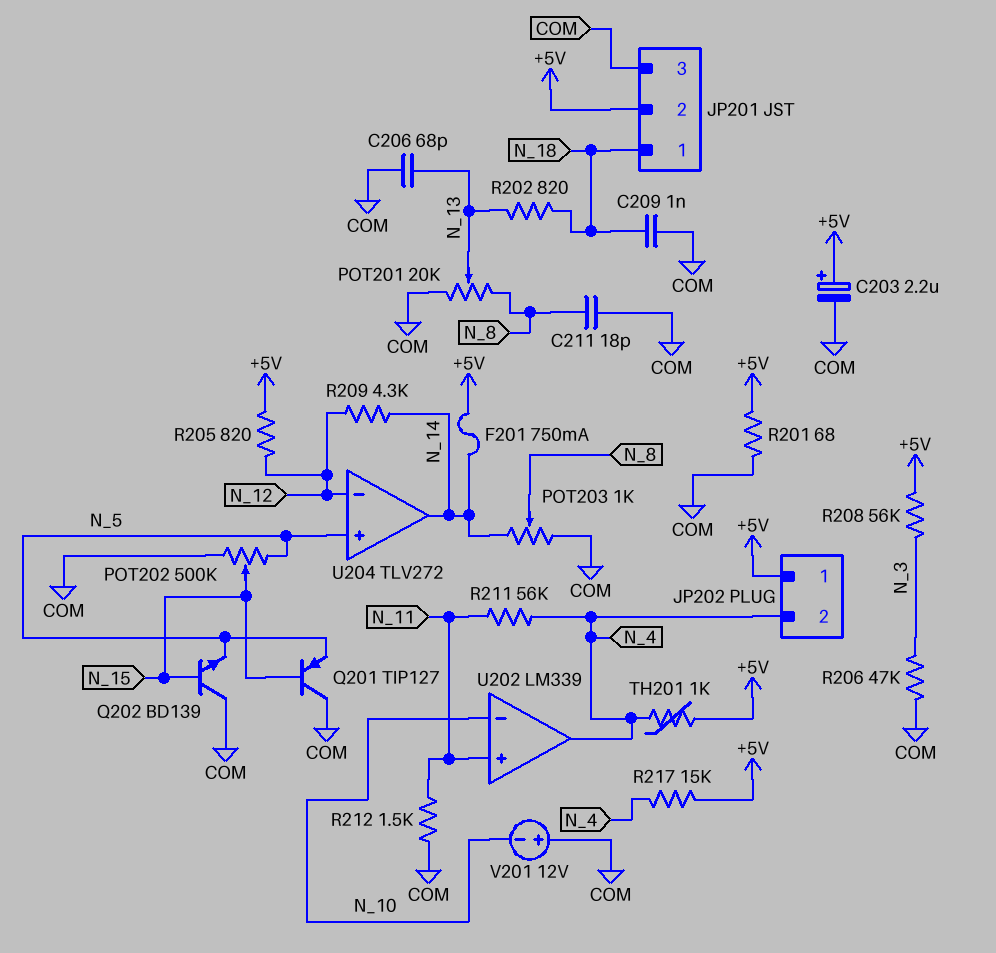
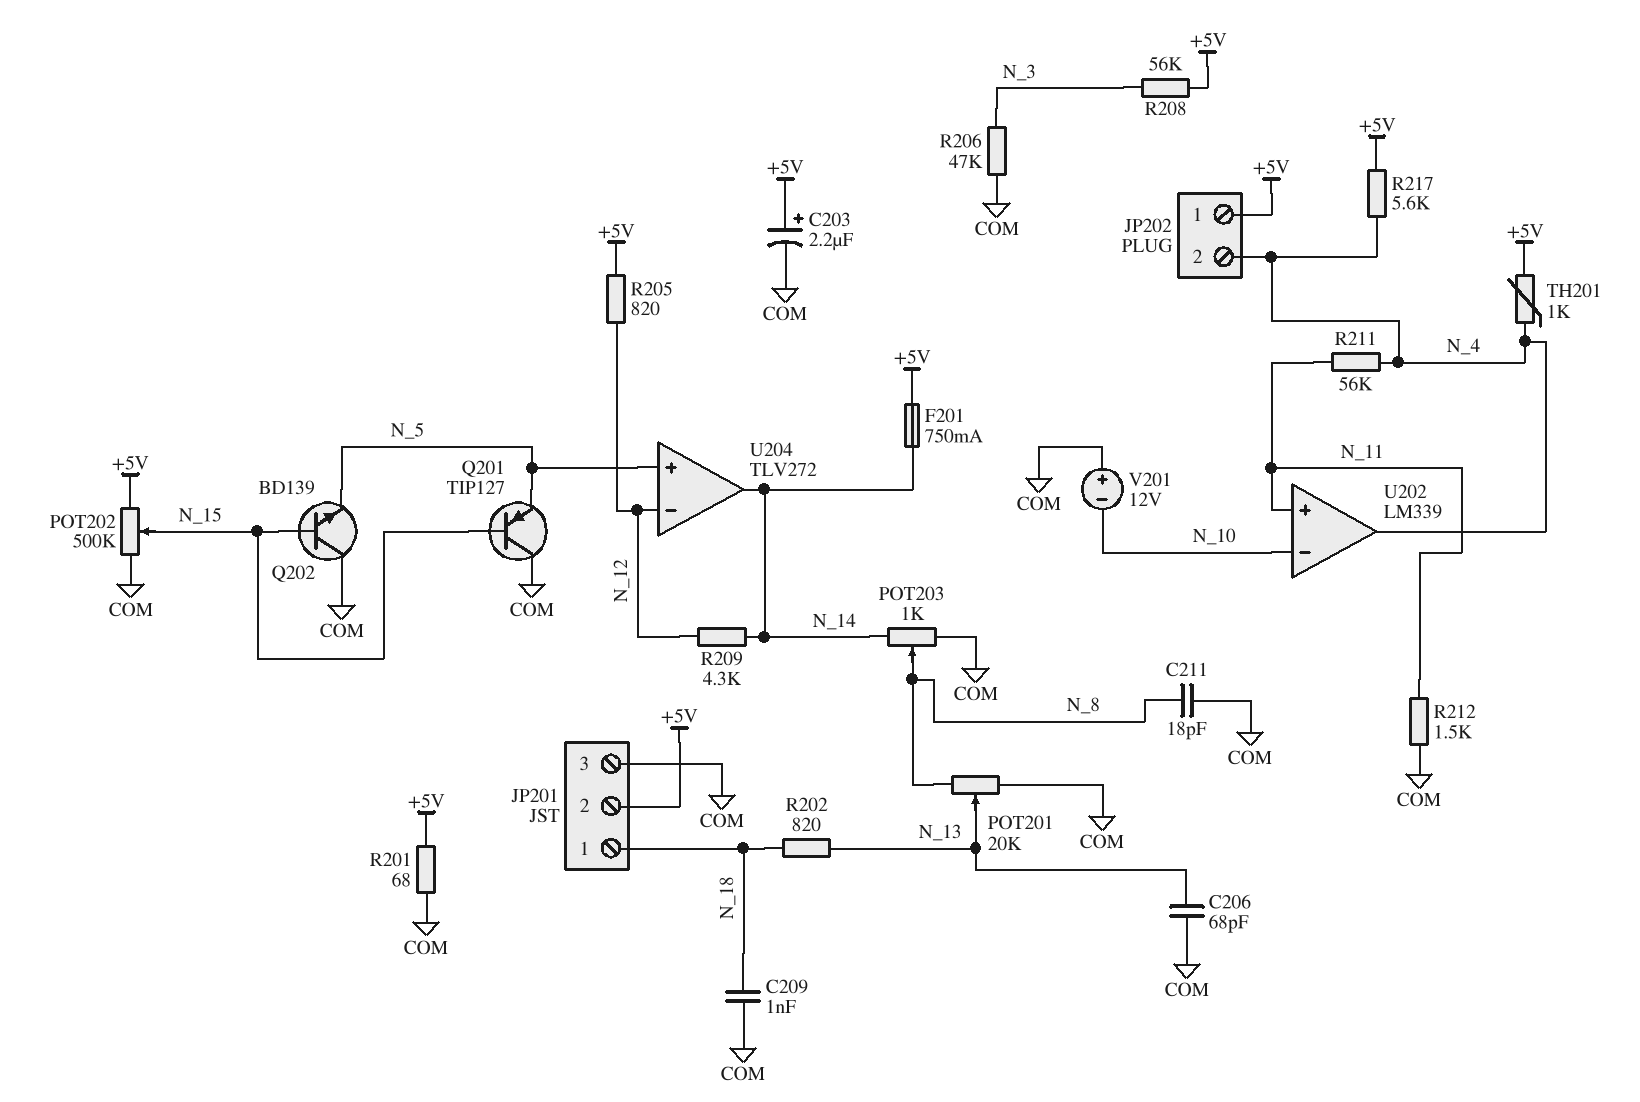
POT202: 500k (COM, N_5, wiper N_15) -> 500k (+5V, COM, wiper N_15)
R217: 15k (+5V, N_4) -> 5.6k (+5V, N_4)

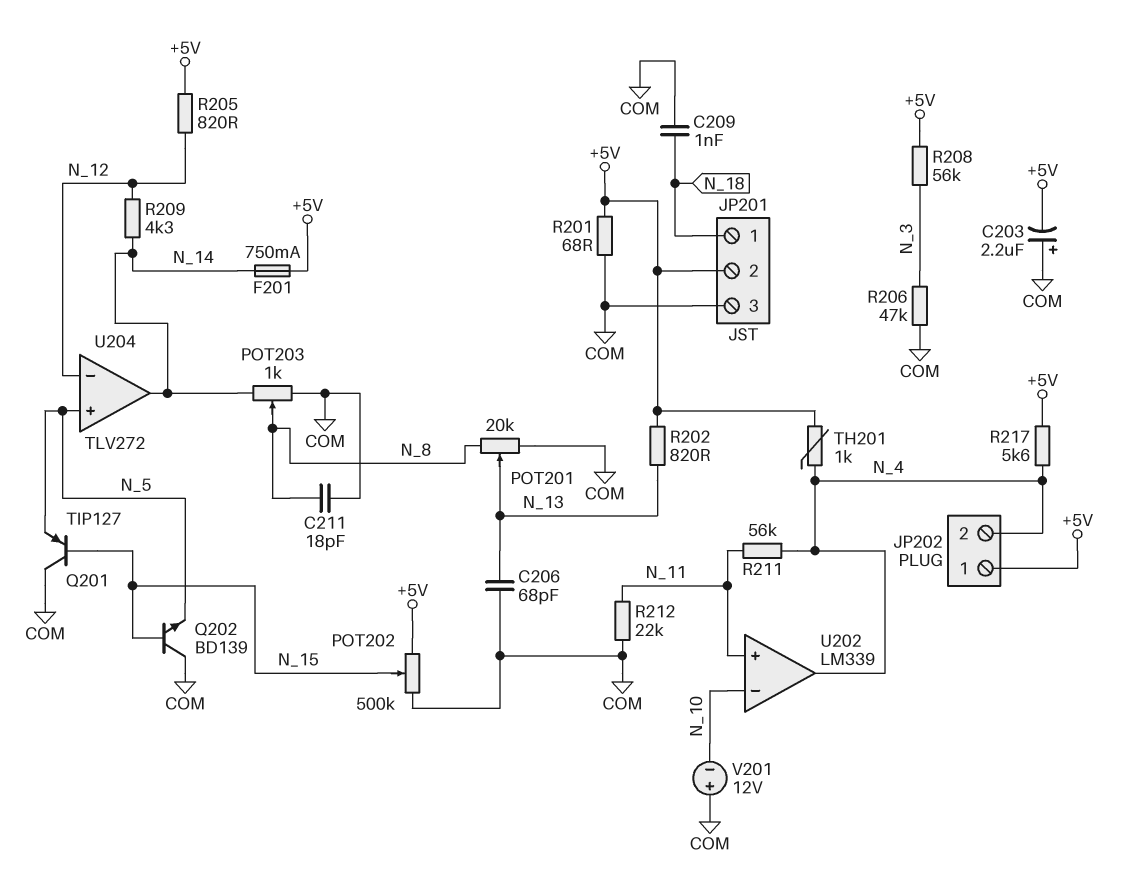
C203: 2.2uF (plus +5V, minus COM) -> 2.2uF (plus COM, minus +5V)
R202: 820 (N_13, N_18) -> 820 (+5V, N_13)
R212: 1.5k (COM, N_11) -> 22k (COM, N_11)

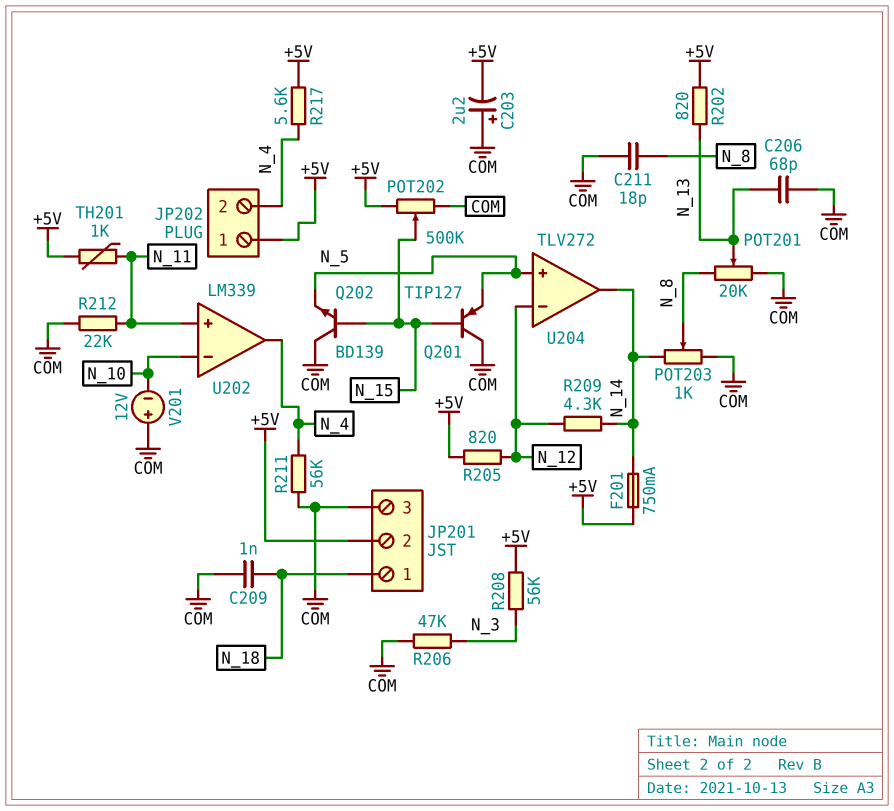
R201: 68 (+5V, COM) -> none
R211: 56k (N_4, N_11) -> 56k (COM, N_4)
TH201: 1k (+5V, N_4) -> 1k (+5V, N_11)

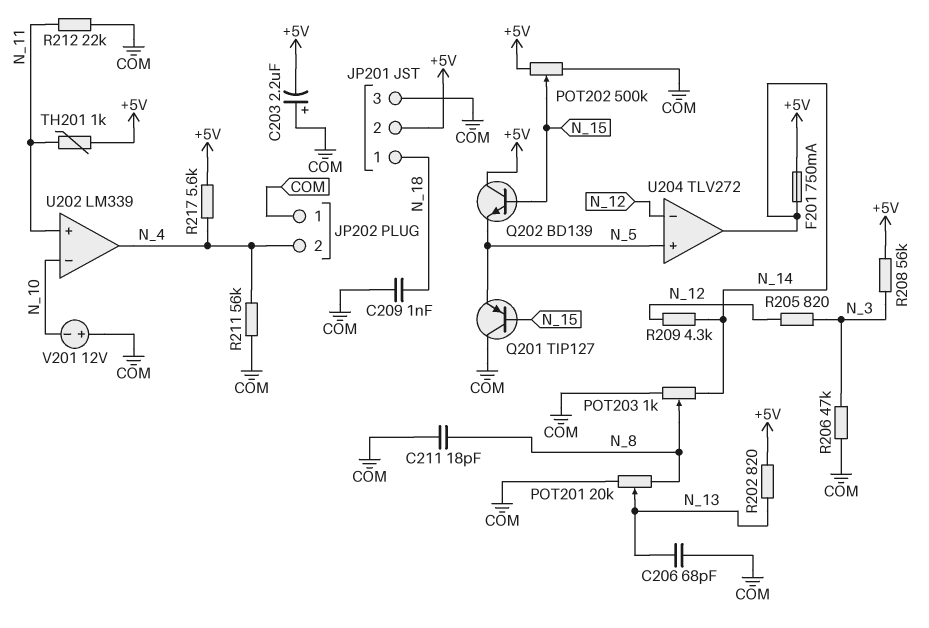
JP202 pin 1: +5V -> COM
Q202: NPN BD139 (B N_15, C COM, E N_5) -> NPN BD139 (B N_15, C +5V, E N_5)
R205: 820 (+5V, N_12) -> 820 (N_3, N_12)

